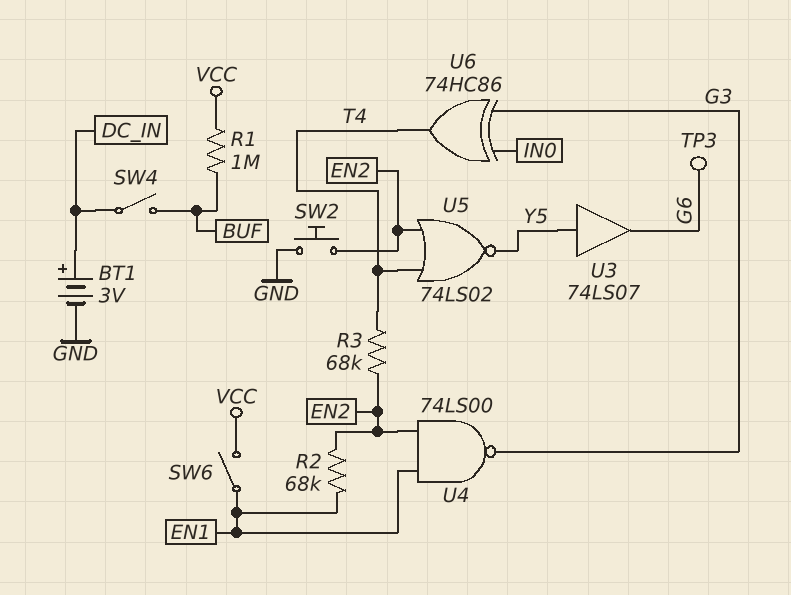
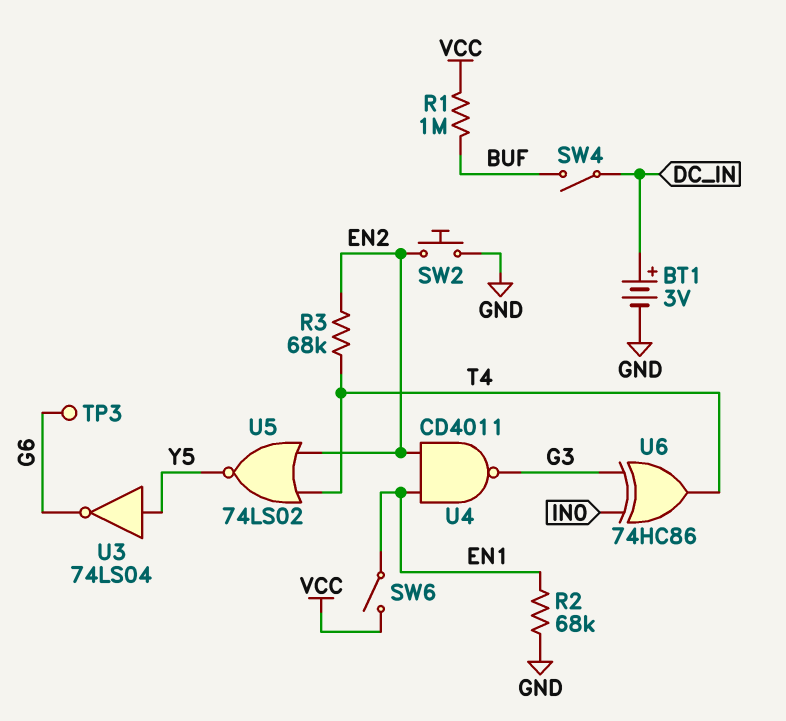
R2: 68k (EN1, EN2) -> 68k (EN1, GND)
U3: buffer 74LS07 (in Y5, out G6) -> NOT 74LS04 (in Y5, out G6)
U4: NAND 74LS00 (in EN1, in EN2, out G3) -> NAND CD4011 (in EN1, in EN2, out G3)

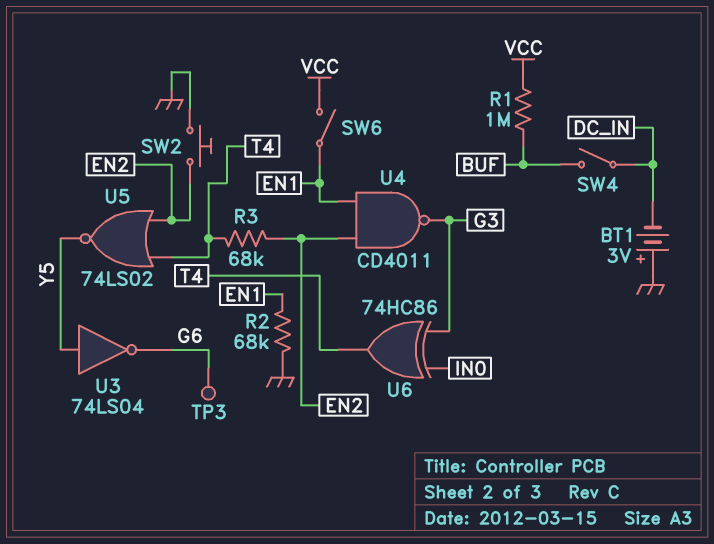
BT1: 3V (plus DC_IN, minus GND) -> 3V (plus GND, minus DC_IN)

